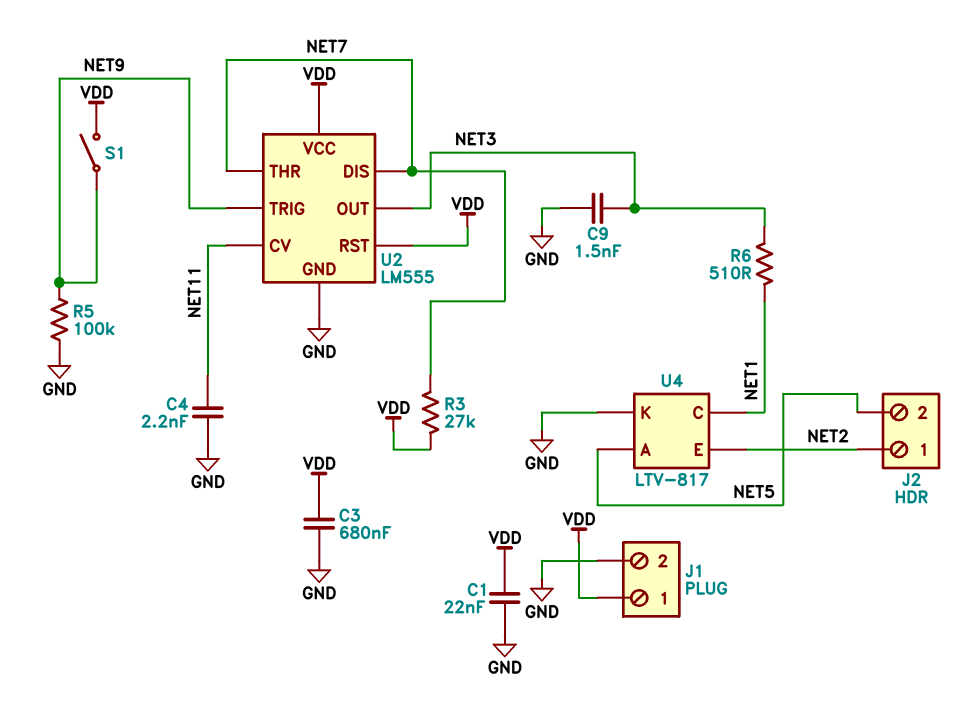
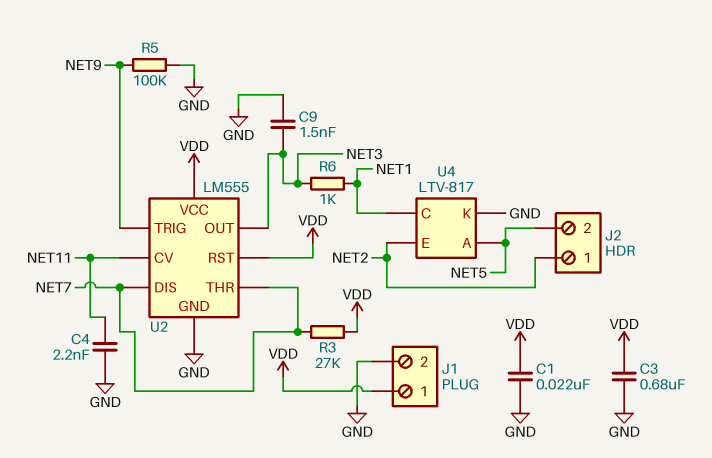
R6: 510 (NET1, NET3) -> 1k (NET1, NET3)
S1: switch (NET9, VDD) -> none

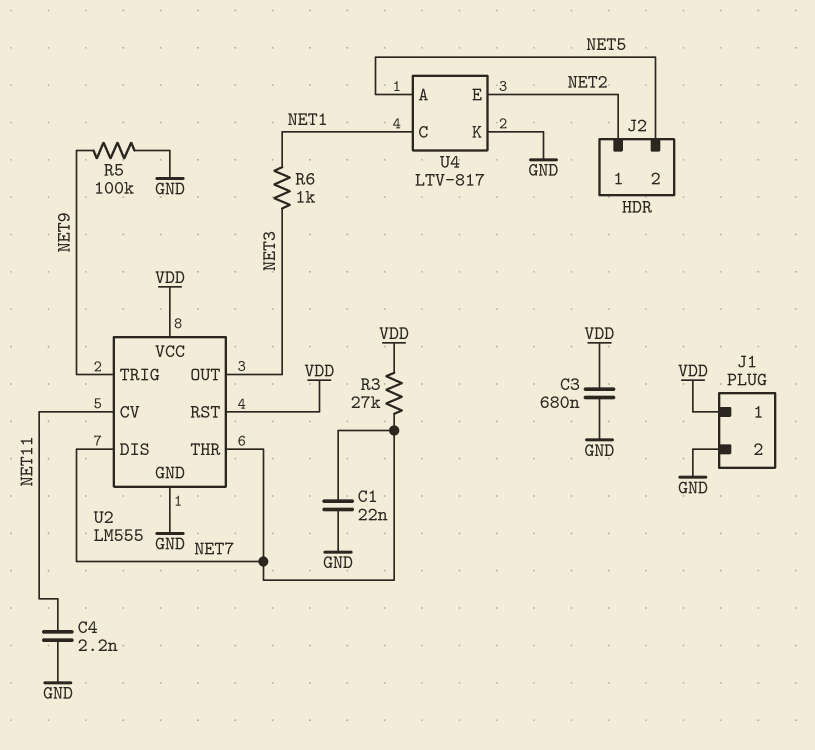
C1: 22nF (GND, VDD) -> 22nF (GND, NET7)
C9: 1.5nF (GND, NET3) -> none

